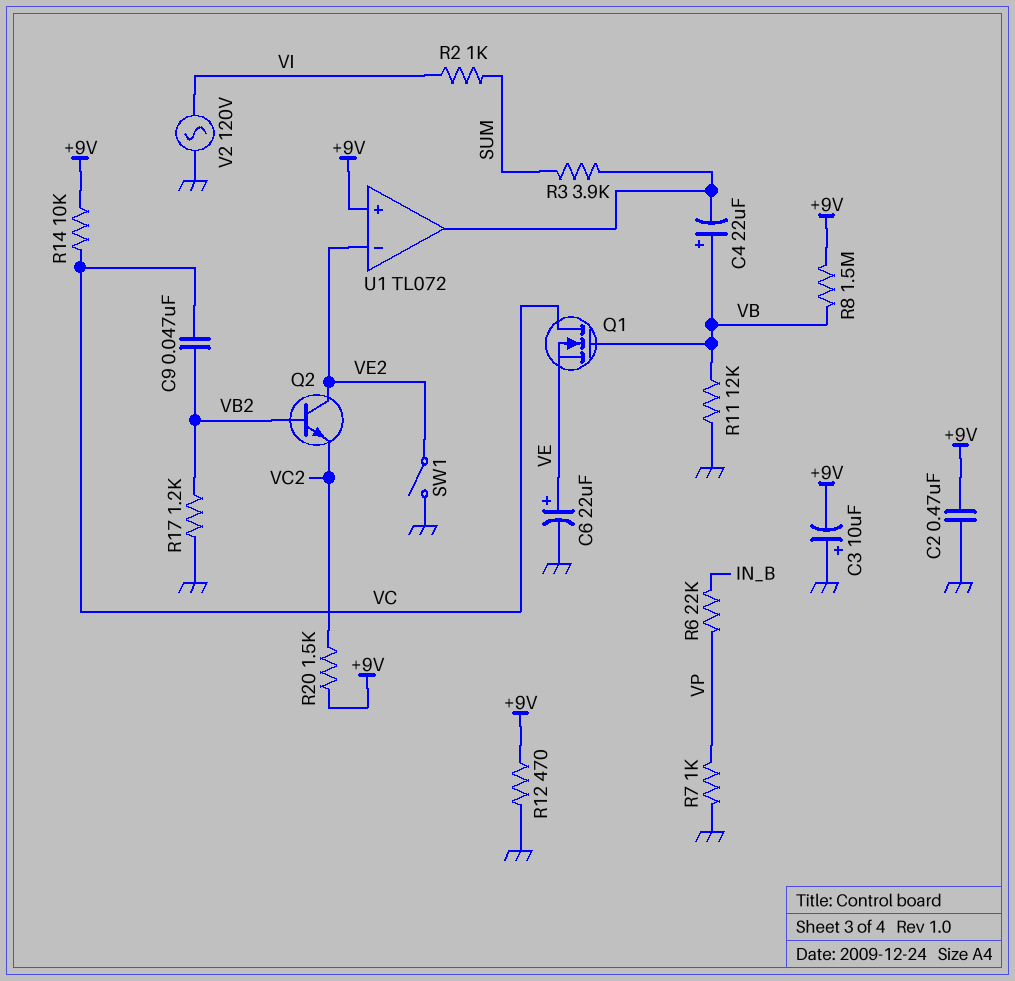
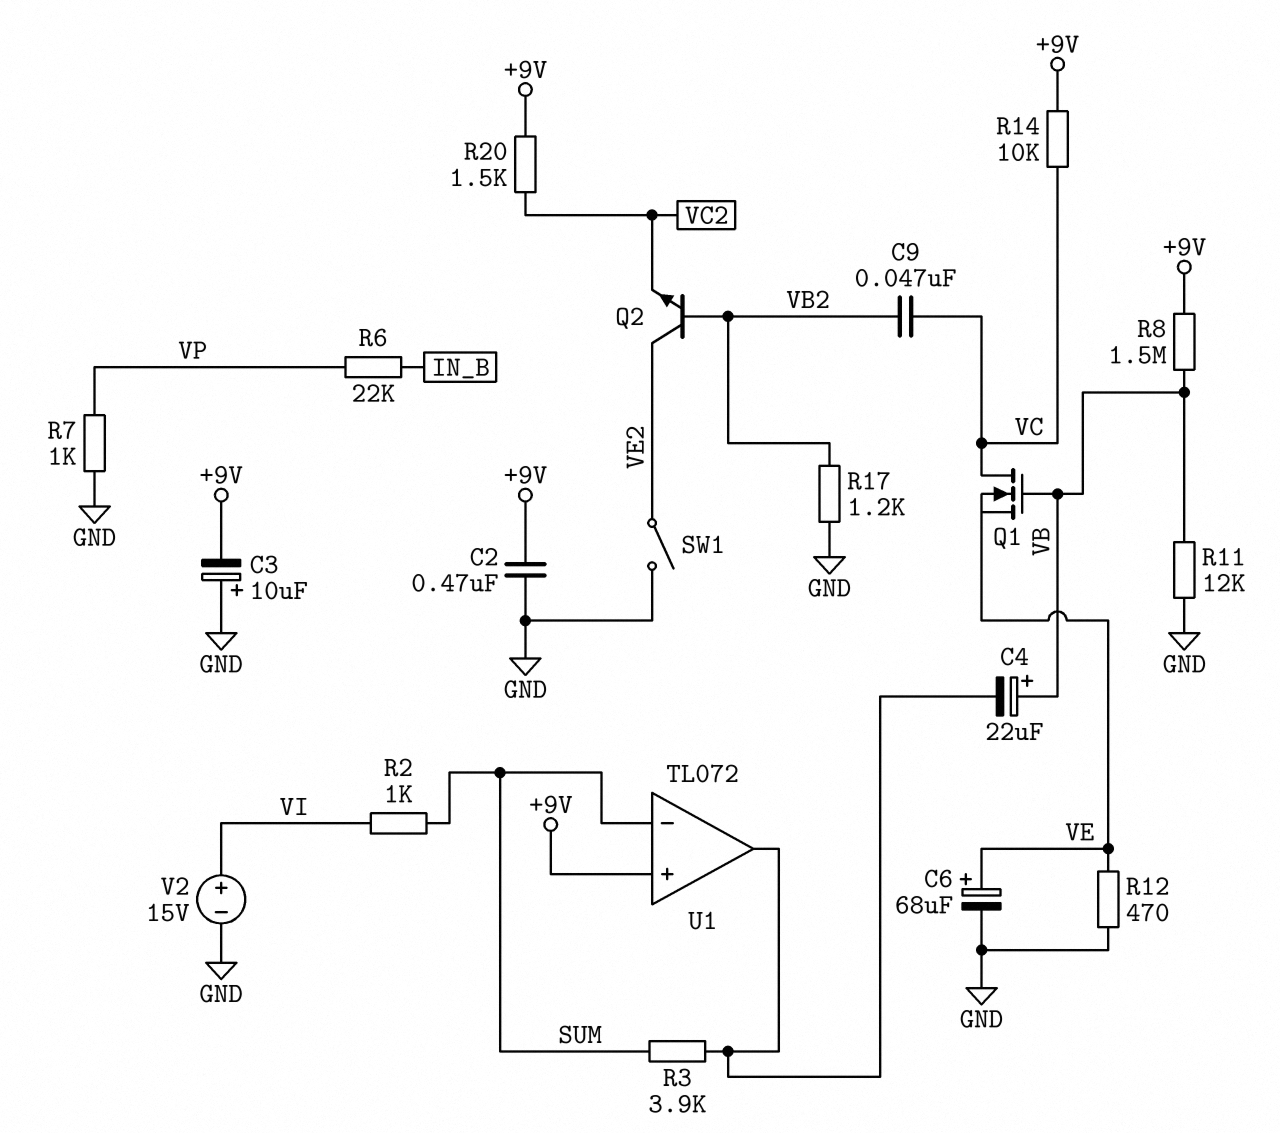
C6: 22uF (plus VE, minus GND) -> 68uF (plus VE, minus GND)
R12: 470 (+9V, GND) -> 470 (GND, VE)
U1 pin in-: VE2 -> SUM
V2: AC 120V (GND, VI) -> 15V (plus VI, minus GND)

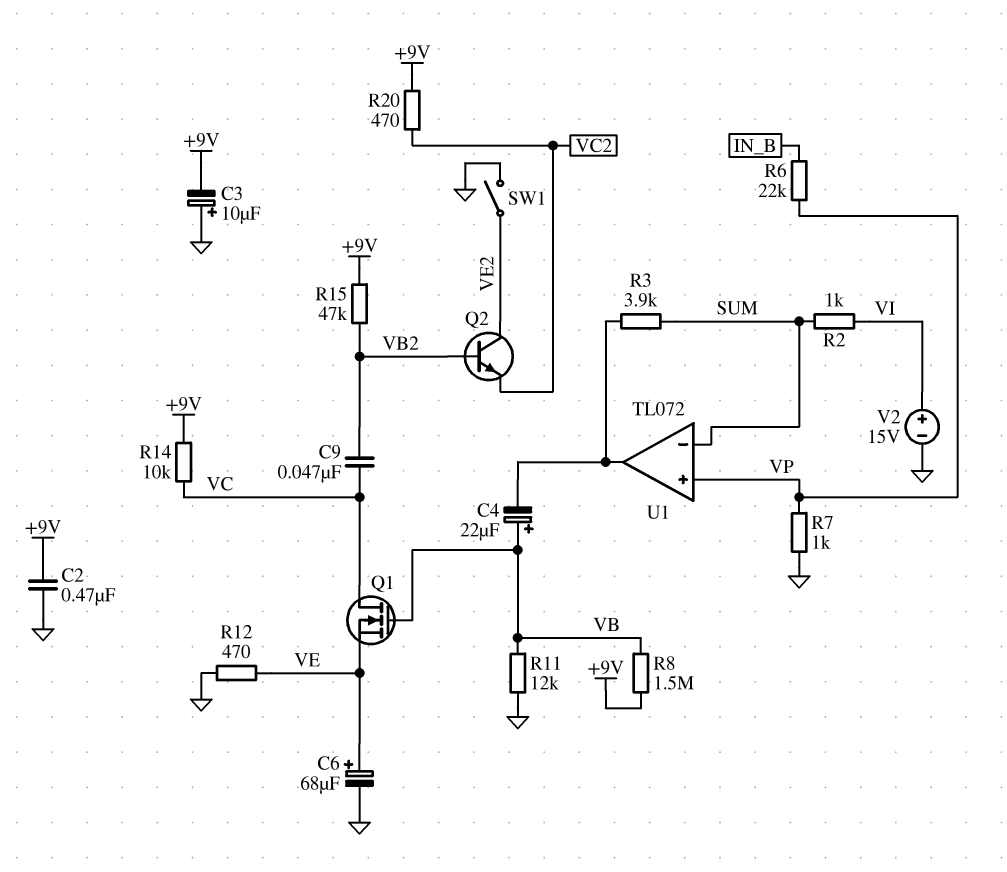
R15: none -> 47k (+9V, VB2)
R17: 1.2k (GND, VB2) -> none
R20: 1.5k (+9V, VC2) -> 470 (+9V, VC2)
U1 pin in+: +9V -> VP

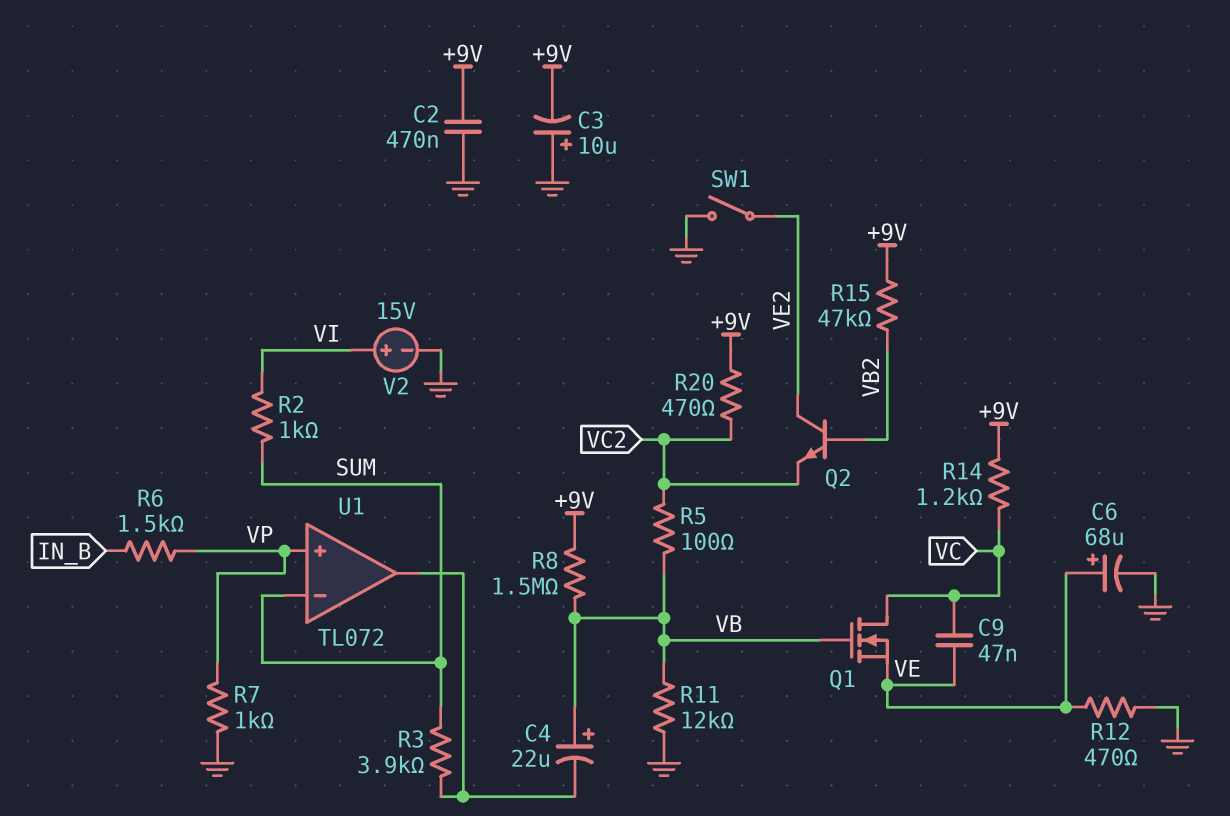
C9: 47nF (VB2, VC) -> 47nF (VC, VE)
R5: none -> 100 (VB, VC2)
R6: 22k (IN_B, VP) -> 1.5k (IN_B, VP)
R14: 10k (+9V, VC) -> 1.2k (+9V, VC)

